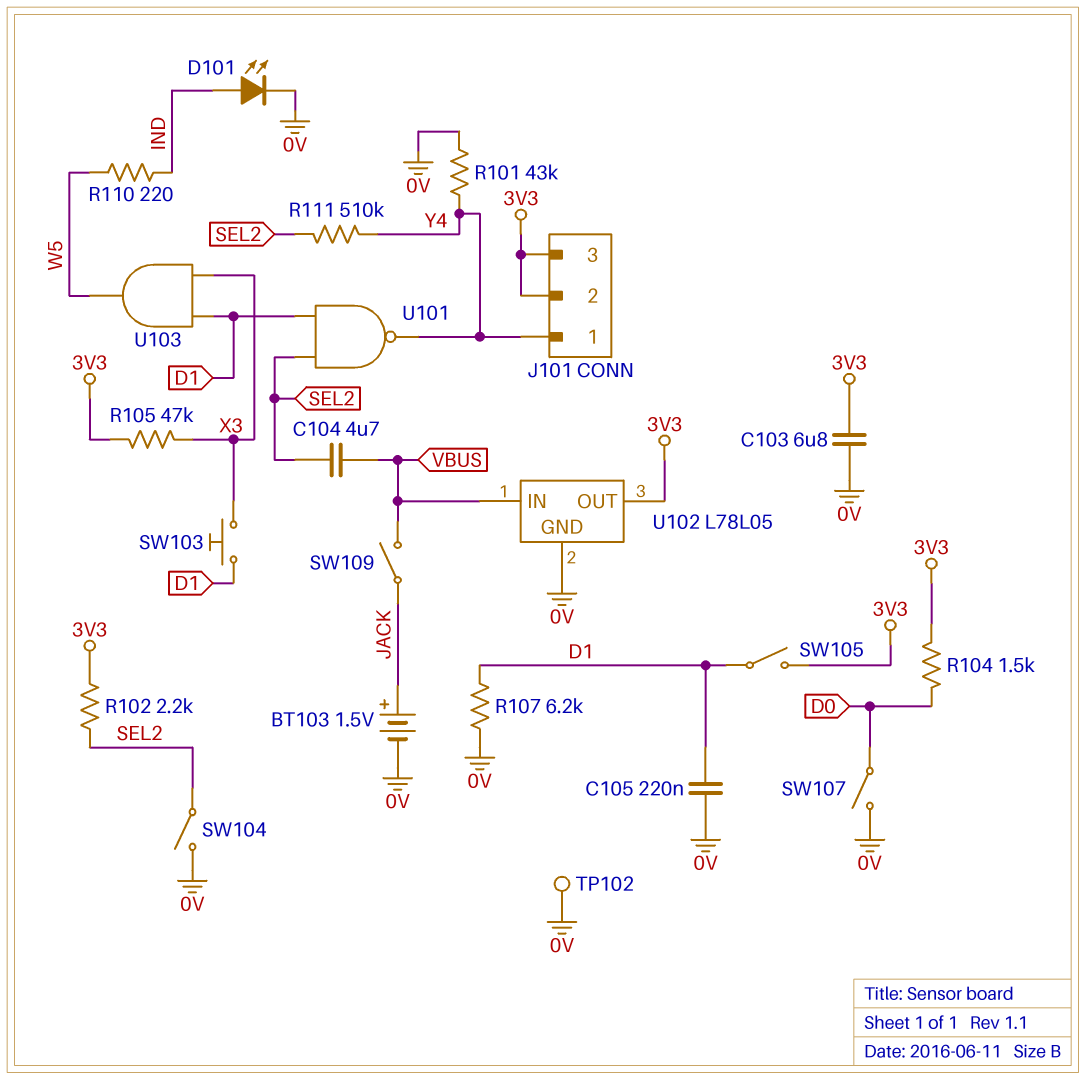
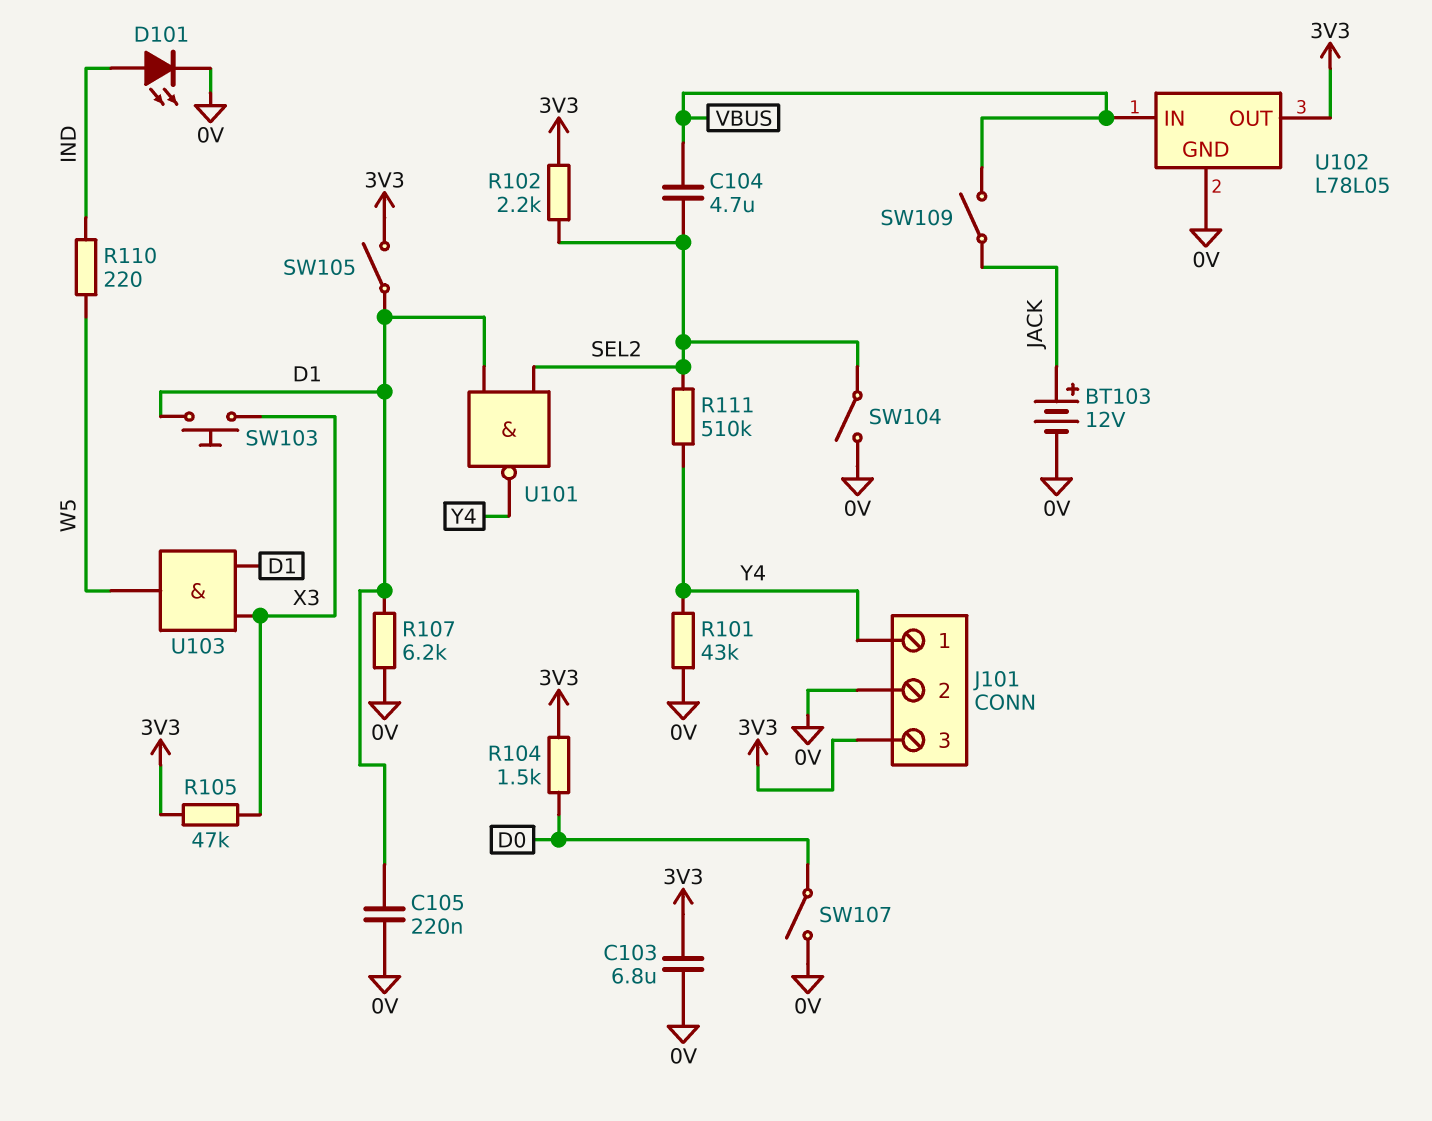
BT103: 1.5V (plus JACK, minus 0V) -> 12V (plus JACK, minus 0V)
J101 pin 2: 3V3 -> 0V
TP102: test point (0V) -> none

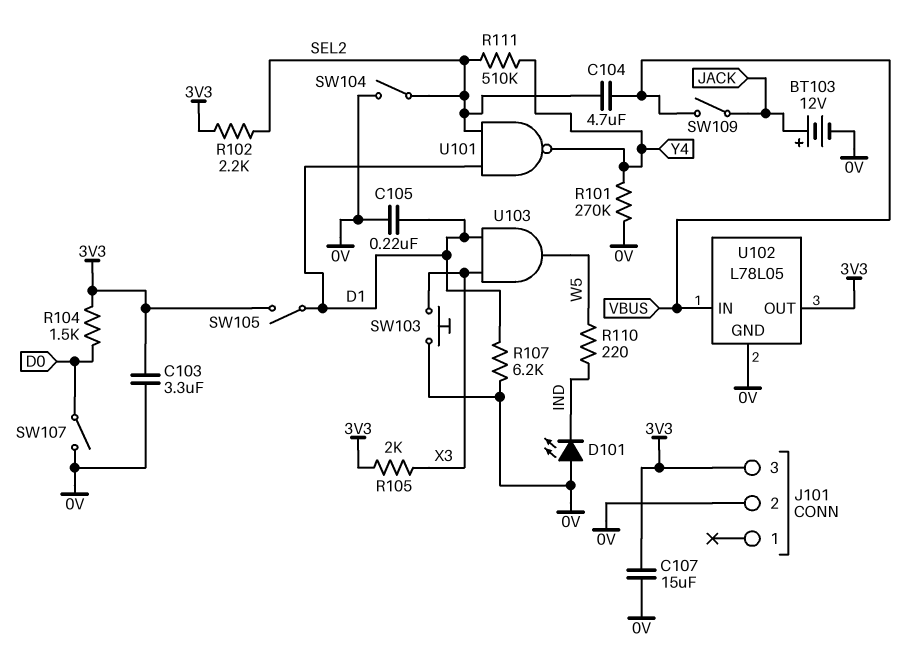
C103: 6.8uF (0V, 3V3) -> 3.3uF (0V, 3V3)
C107: none -> 15uF (0V, 3V3)
D101: LED (A IND, K 0V) -> LED (A 0V, K IND)
J101 pin 1: Y4 -> none
R101: 43k (0V, Y4) -> 270k (0V, Y4)
R105: 47k (3V3, X3) -> 2k (3V3, X3)
SW103: button (D1, X3) -> button (0V, X3)

